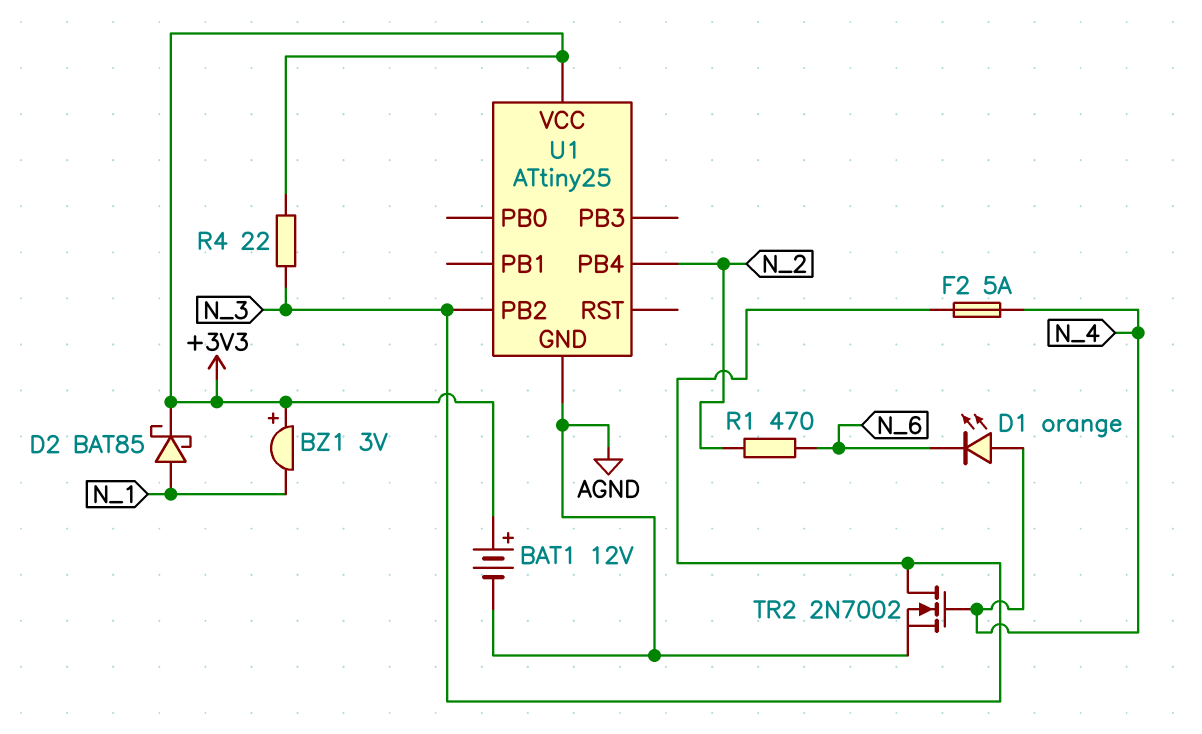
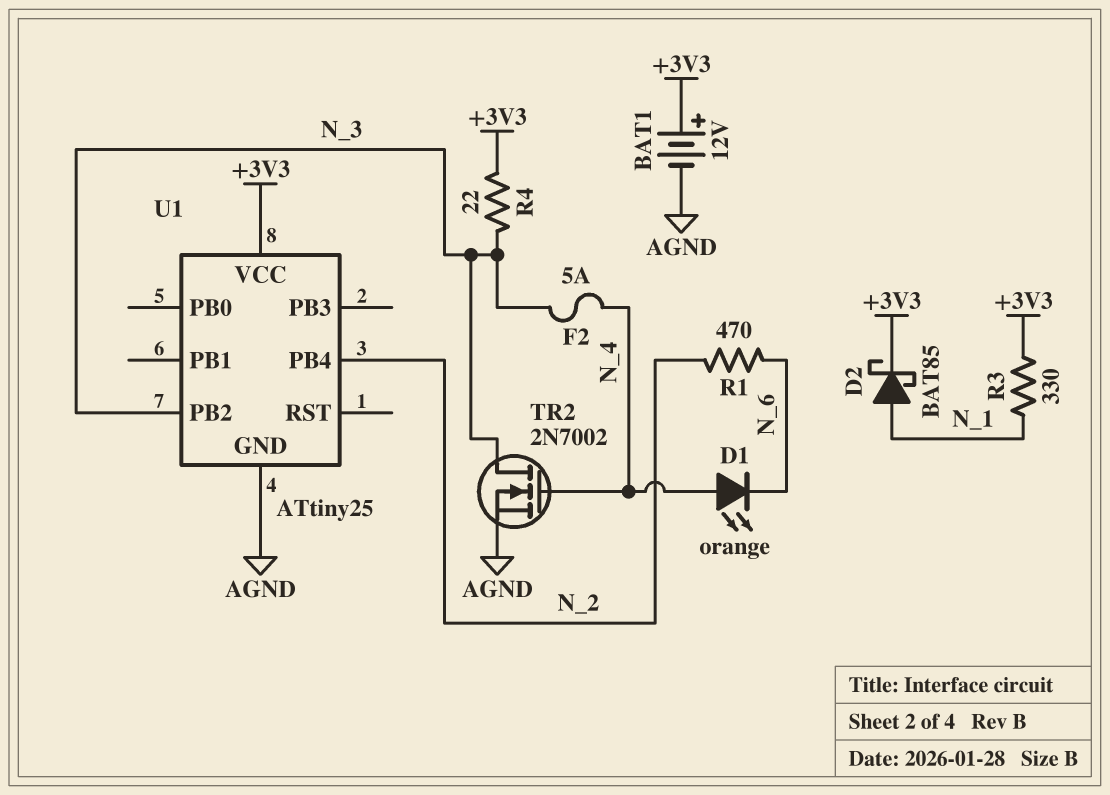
BZ1: buzzer 3V (plus +3V3, minus N_1) -> none
R3: none -> 330 (+3V3, N_1)

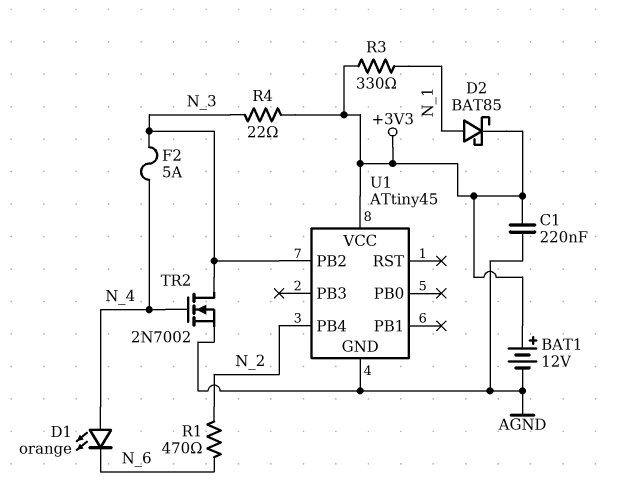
C1: none -> 220nF (+3V3, AGND)
U1: ATtiny25 -> ATtiny45

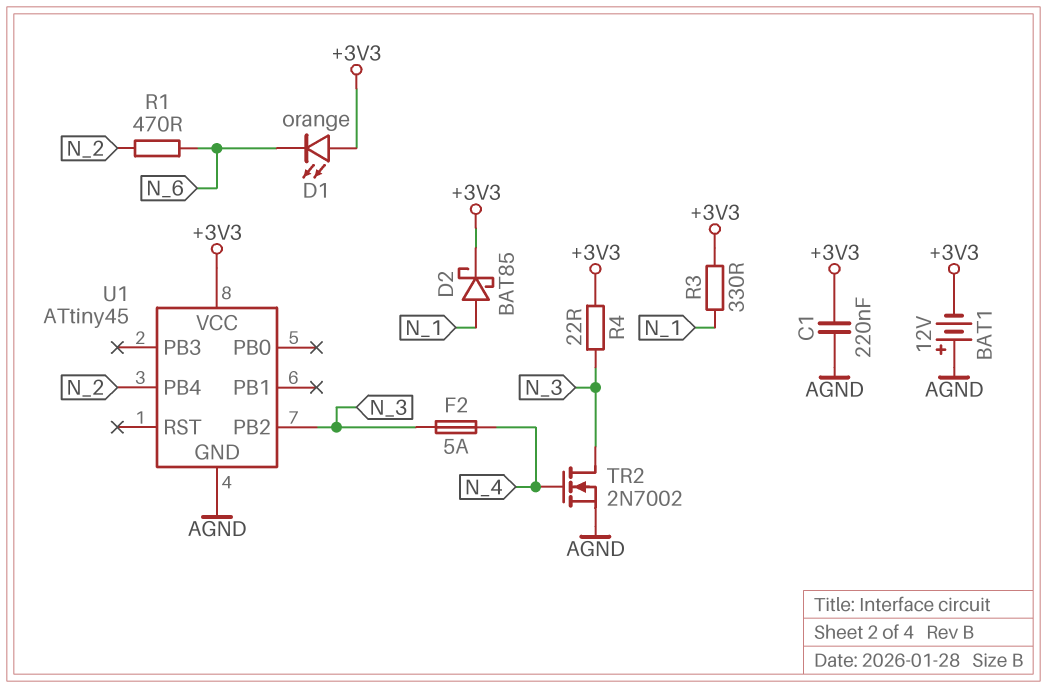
BAT1: 12V (plus +3V3, minus AGND) -> 12V (plus AGND, minus +3V3)
D1: LED orange (A N_4, K N_6) -> LED orange (A +3V3, K N_6)

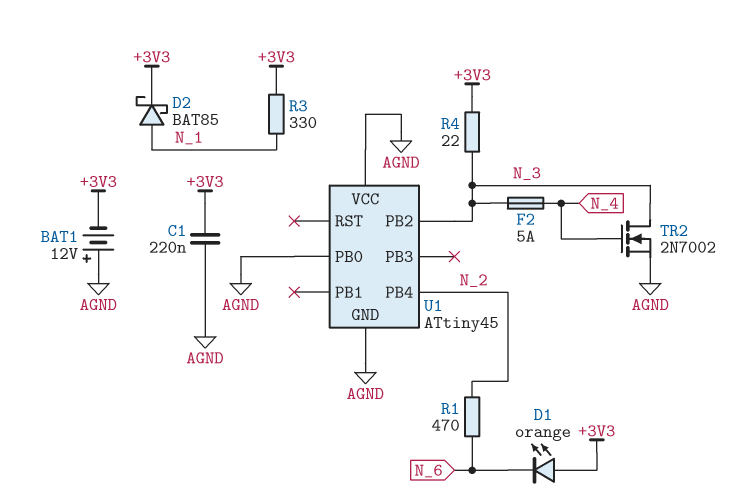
U1 pin PB0: none -> AGND
U1 pin VCC: +3V3 -> AGND

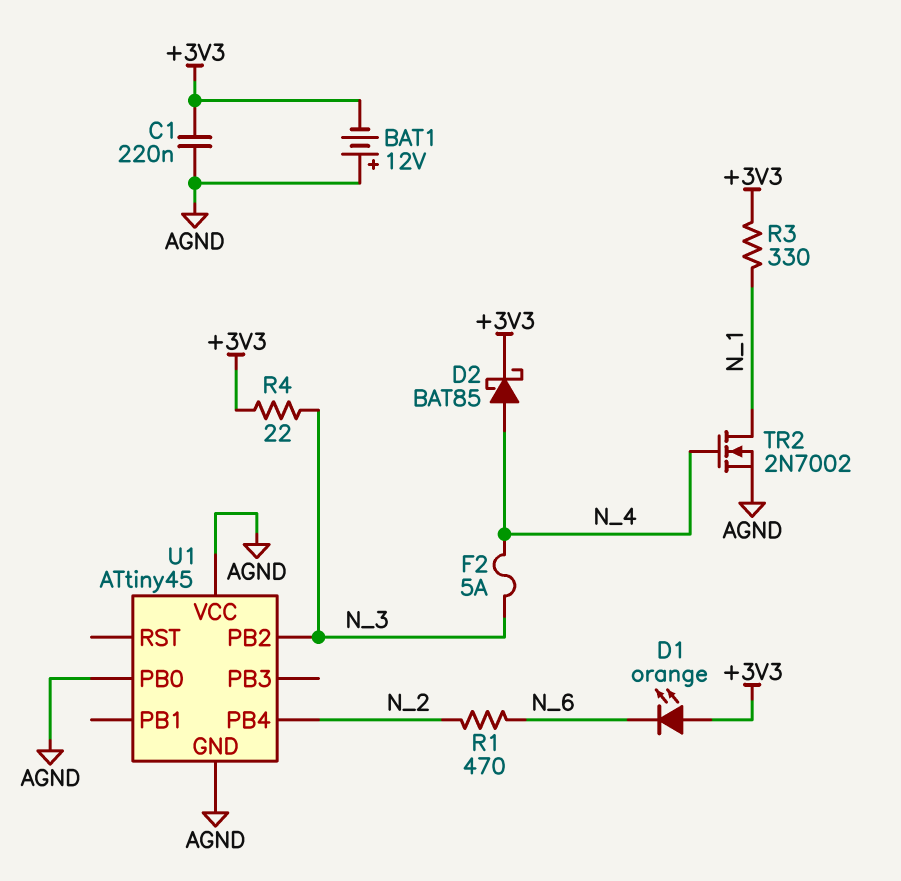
D2: schottky BAT85 (A N_1, K +3V3) -> schottky BAT85 (A N_4, K +3V3)
TR2: NMOS 2N7002 (G N_4, D N_3, S AGND) -> NMOS 2N7002 (G N_4, D N_1, S AGND)

